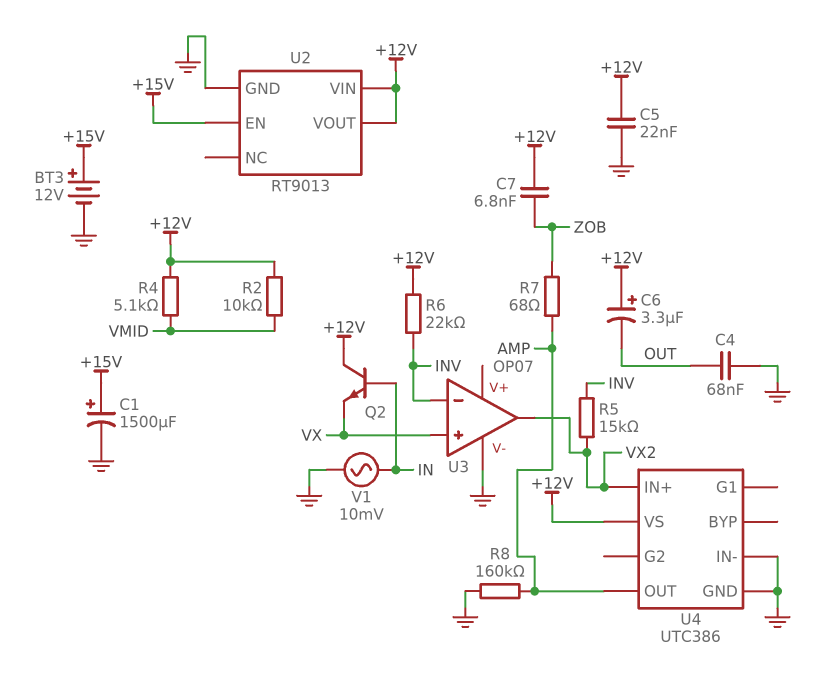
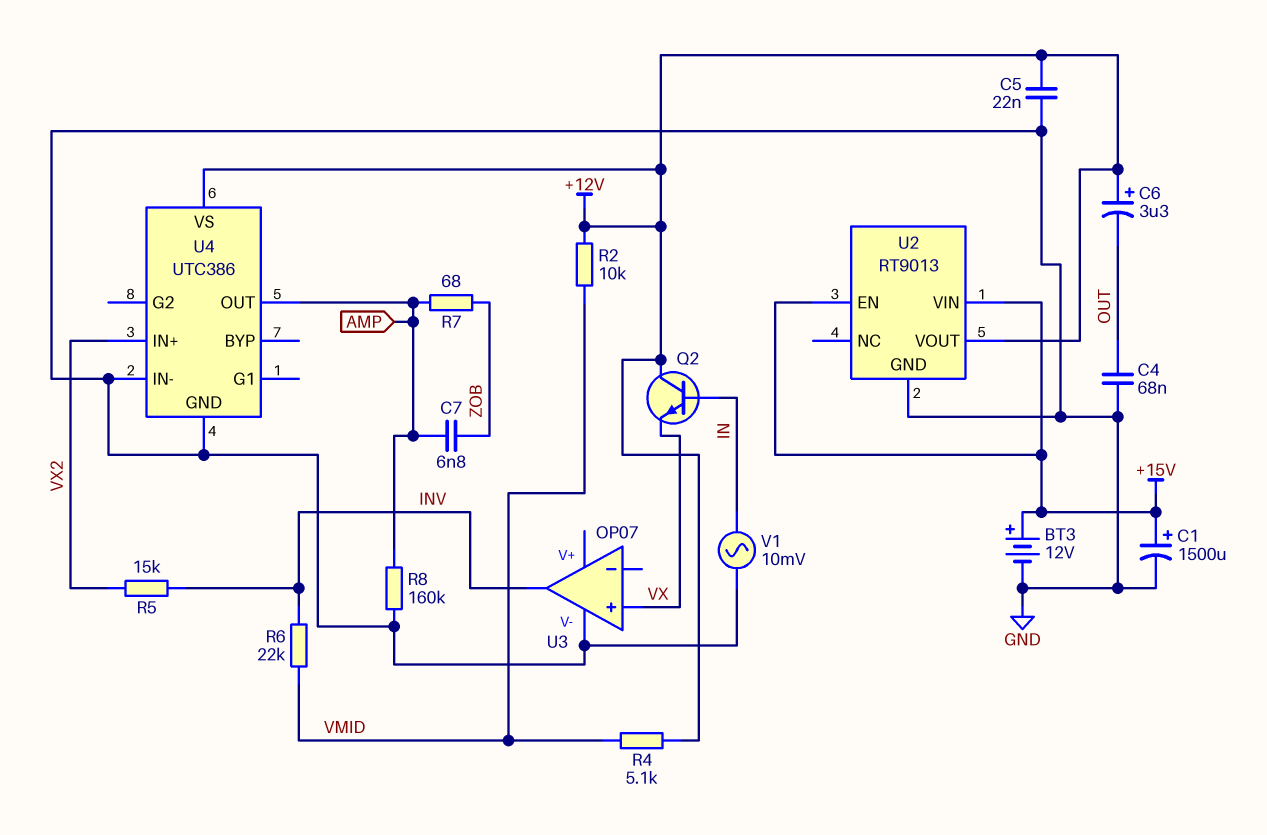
C7: 6.8nF (+12V, ZOB) -> 6.8nF (AMP, ZOB)
R6: 22k (+12V, INV) -> 22k (INV, VMID)
U2 pin VIN: +12V -> +15V
U3 pin in-: INV -> none
U3 pin out: VX2 -> INV

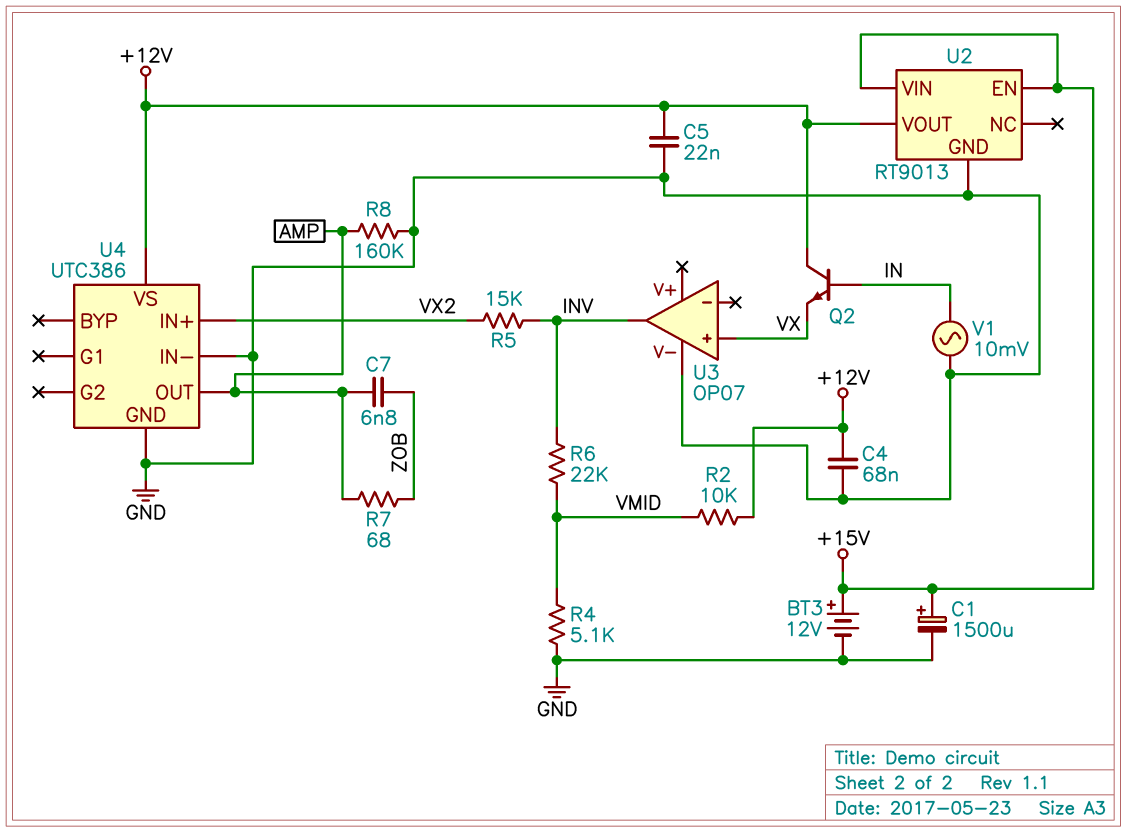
C4: 68nF (GND, OUT) -> 68nF (+12V, GND)
C6: 3.3uF (plus +12V, minus OUT) -> none
R4: 5.1k (+12V, VMID) -> 5.1k (GND, VMID)

